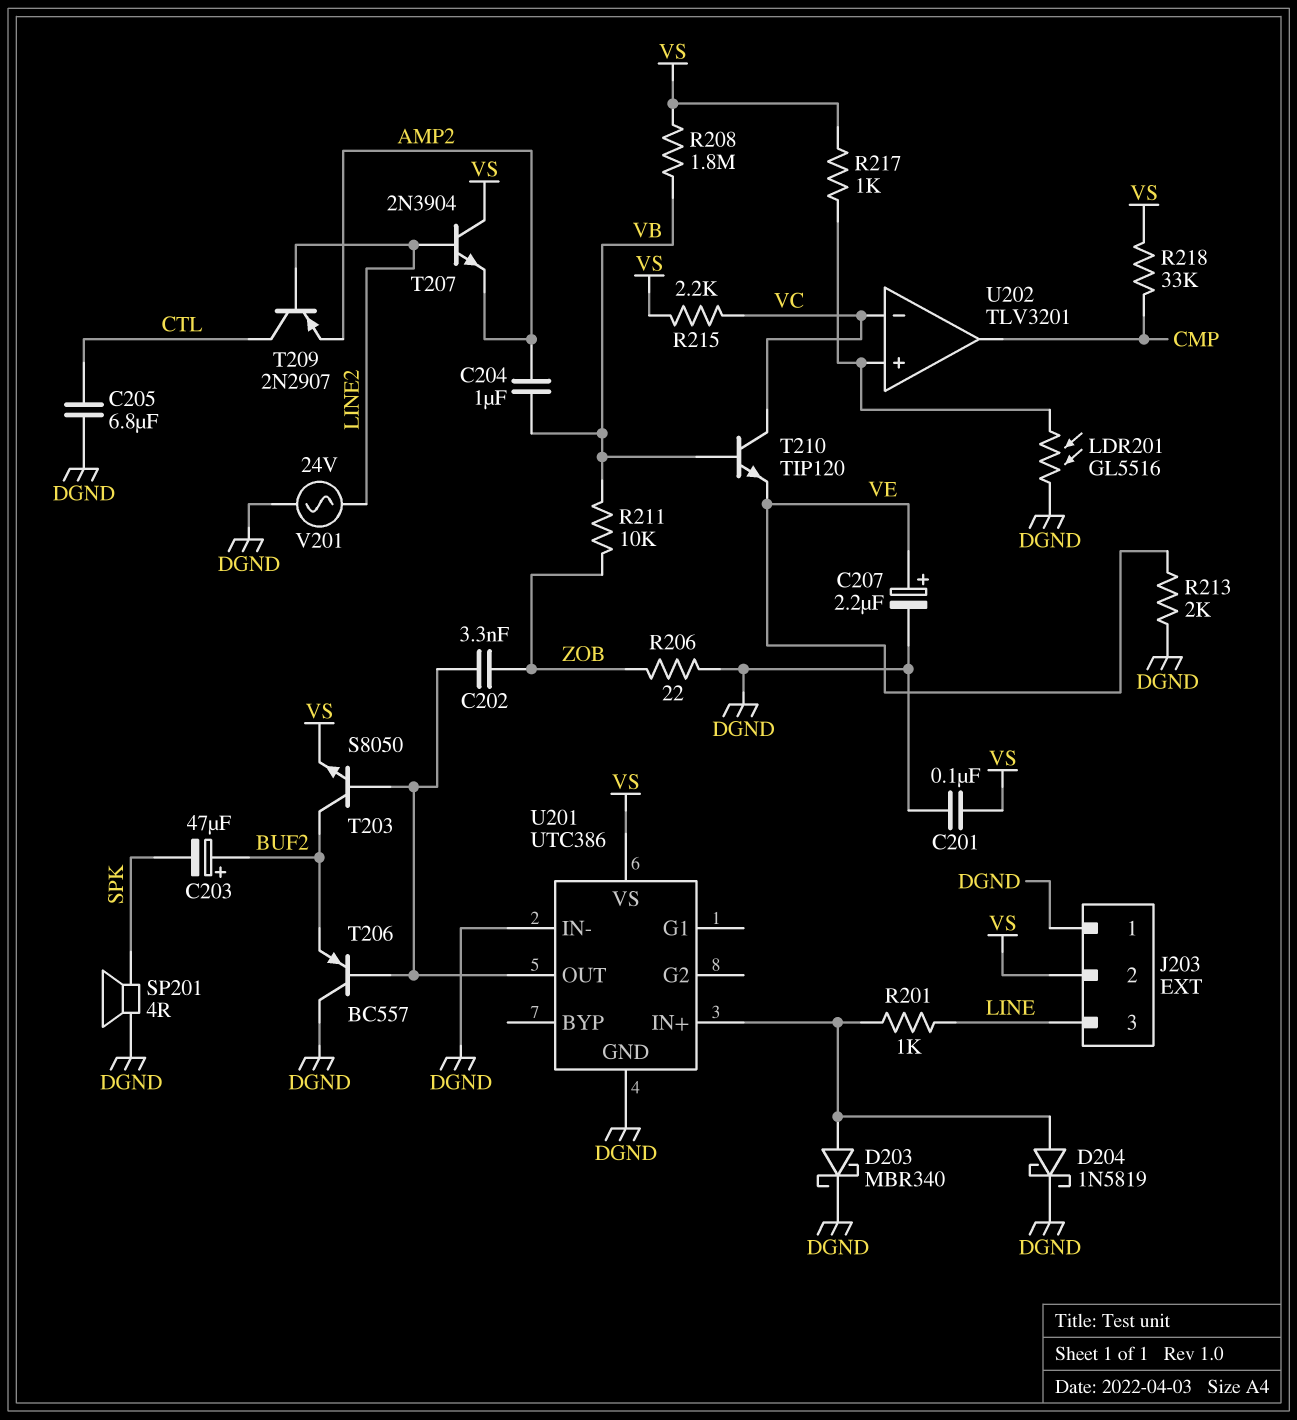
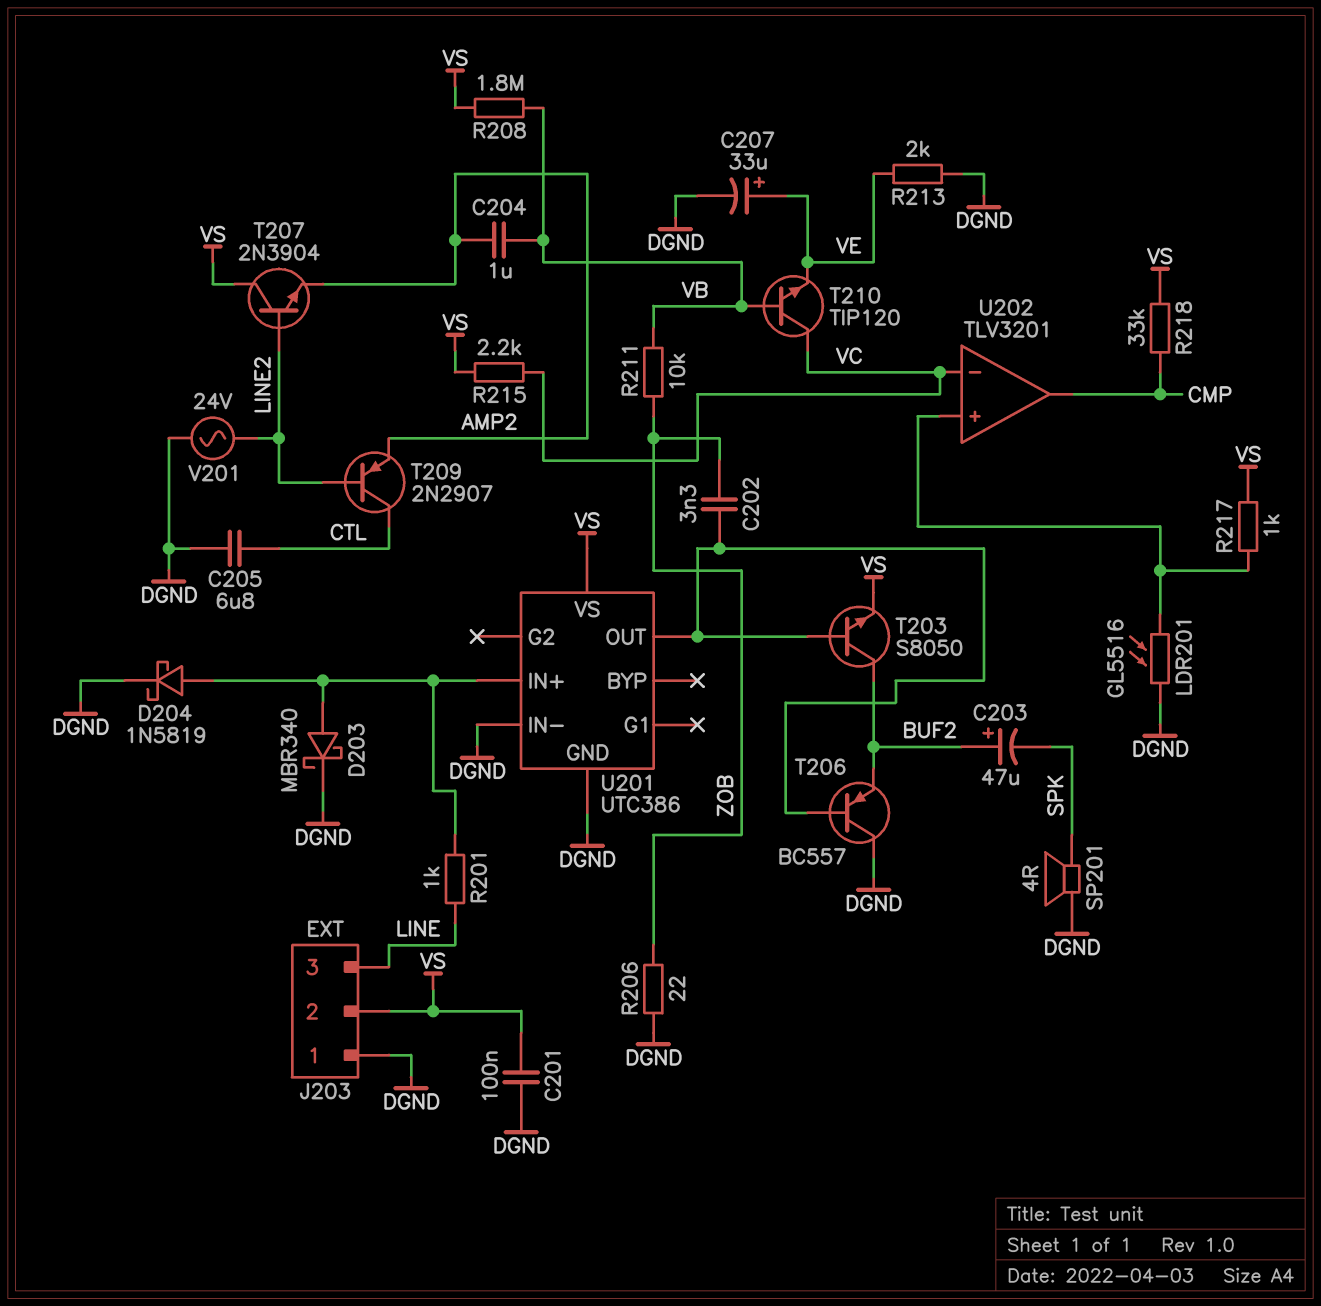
C207: 2.2uF (plus VE, minus DGND) -> 33uF (plus VE, minus DGND)

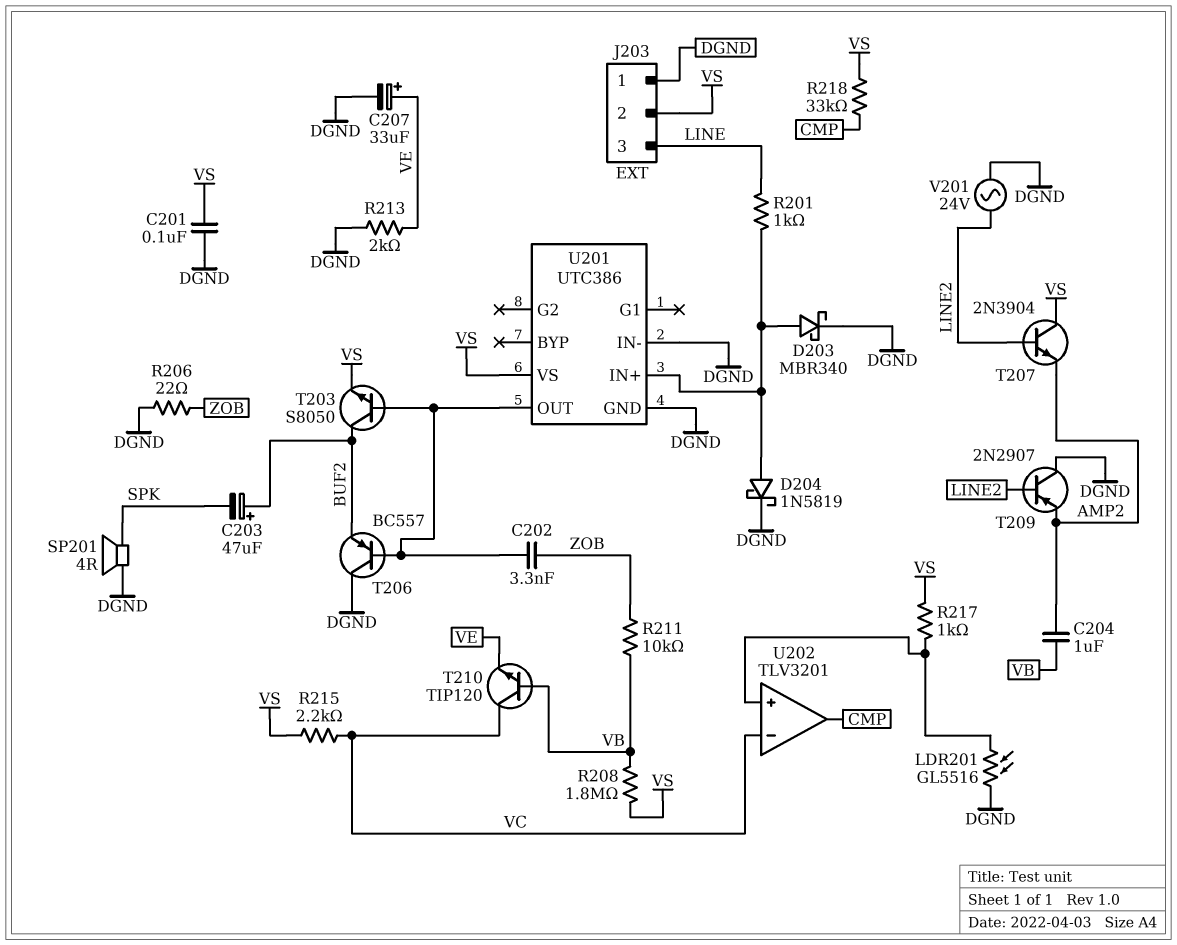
C205: 6.8uF (CTL, DGND) -> none
T209: PNP 2N2907 (B LINE2, C CTL, E AMP2) -> PNP 2N2907 (B LINE2, C DGND, E AMP2)

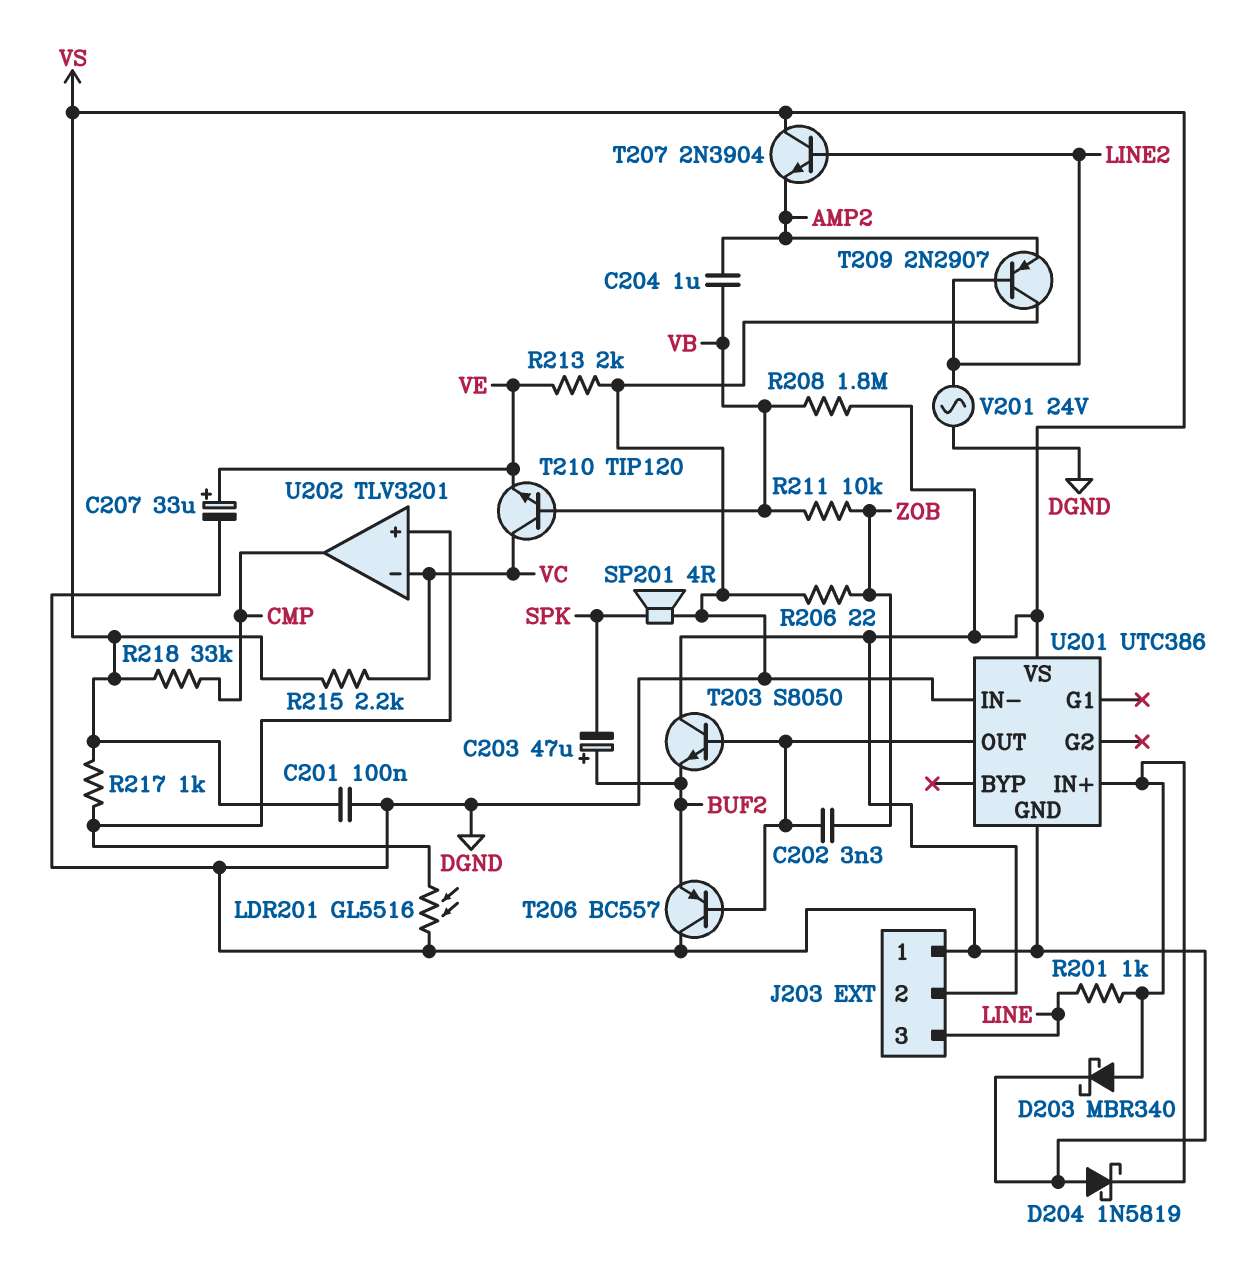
D204: schottky 1N5819 (A U201/IN+, K DGND) -> schottky 1N5819 (A DGND, K U201/IN+)
T203: NPN S8050 (B U201/OUT, C BUF2, E VS) -> NPN S8050 (B U201/OUT, C VS, E BUF2)

